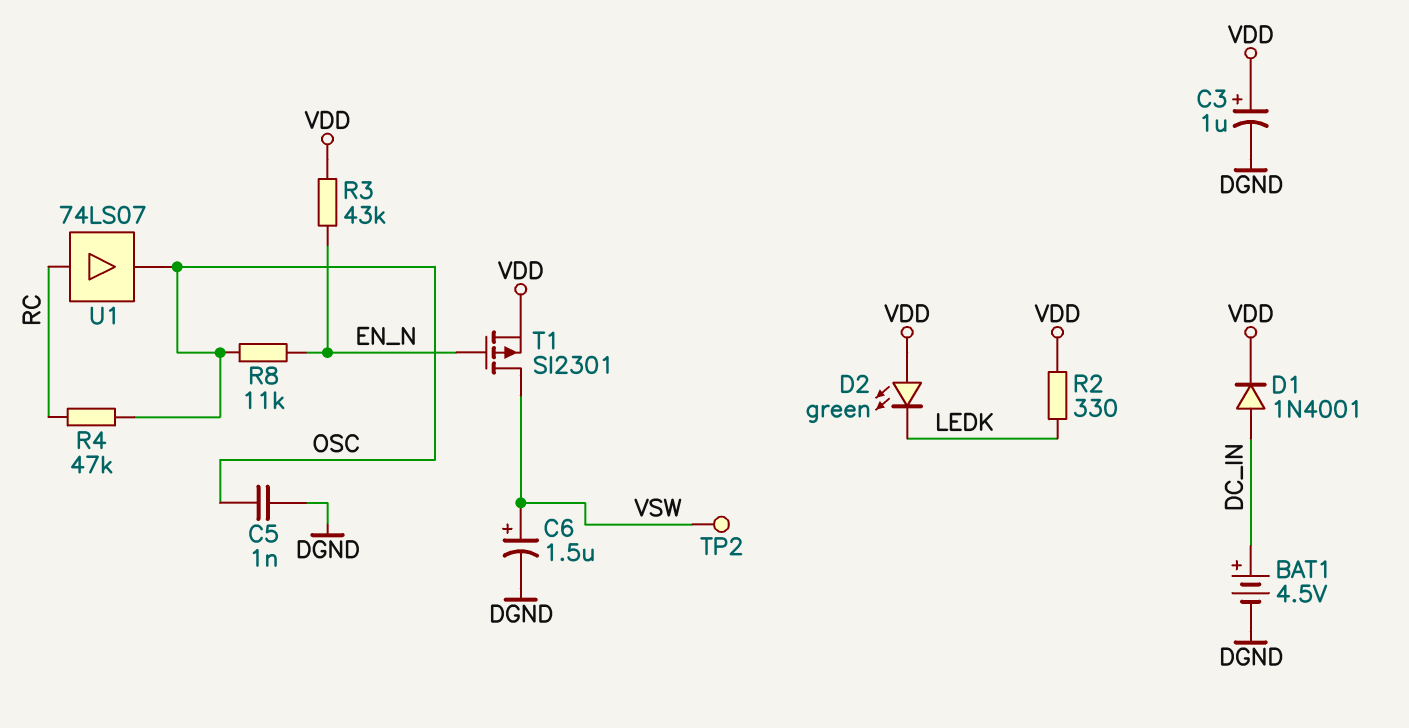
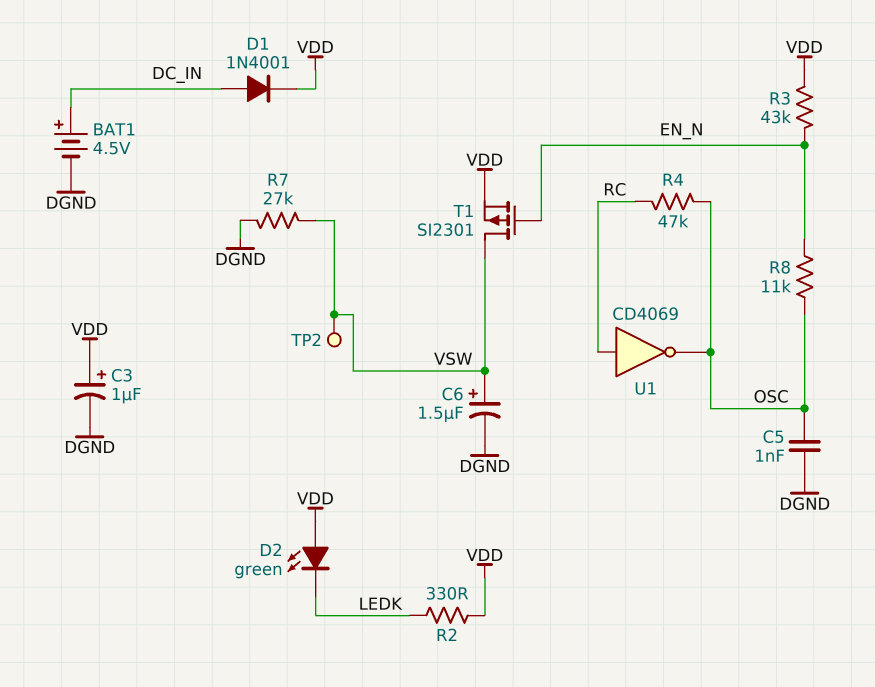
R7: none -> 27k (DGND, VSW)
U1: buffer 74LS07 (in RC, out OSC) -> NOT CD4069 (in RC, out OSC)

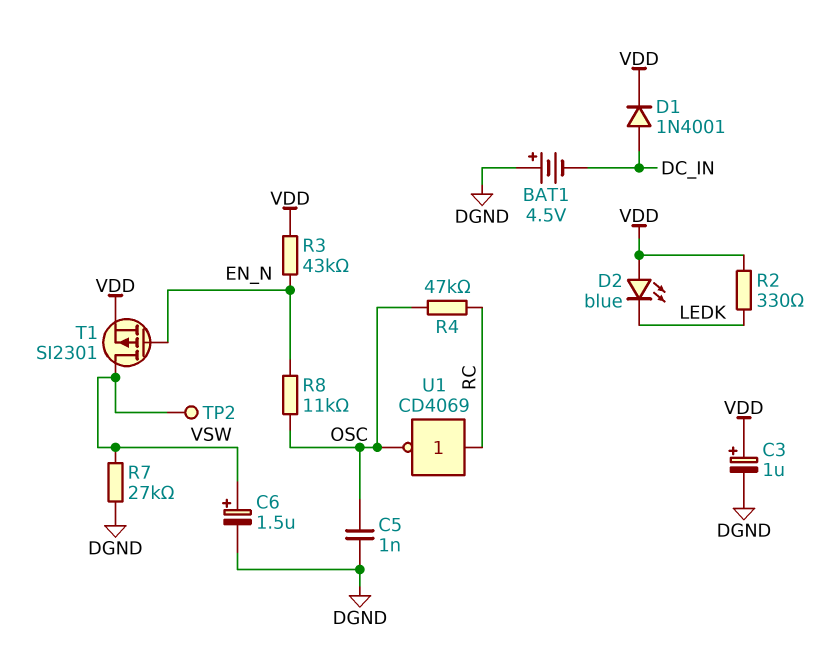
BAT1: 4.5V (plus DC_IN, minus DGND) -> 4.5V (plus DGND, minus DC_IN)
D2: LED green (A VDD, K LEDK) -> LED blue (A VDD, K LEDK)

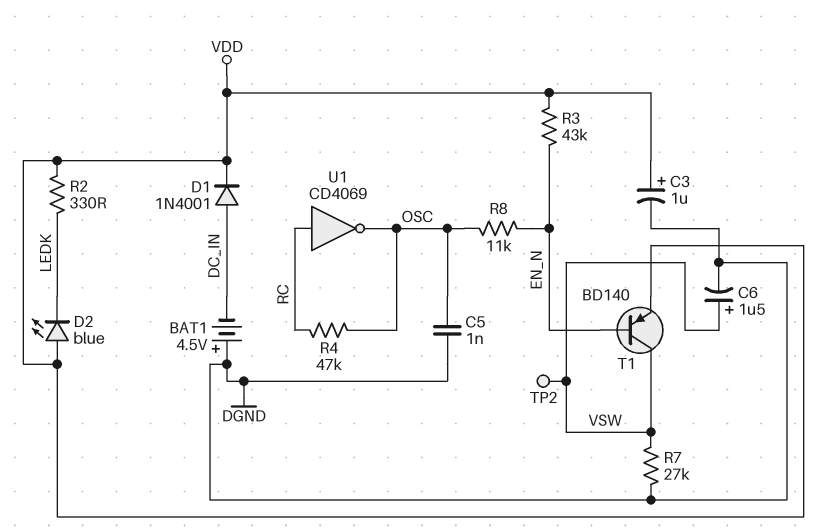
T1: PMOS SI2301 (G EN_N, D VSW, S VDD) -> PNP BD140 (B EN_N, C VSW, E VDD)

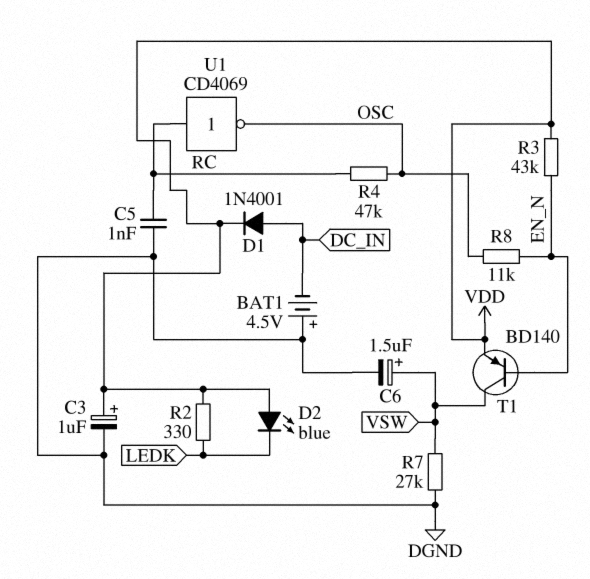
C5: 1nF (DGND, OSC) -> 1nF (DGND, RC)
TP2: test point (VSW) -> none

